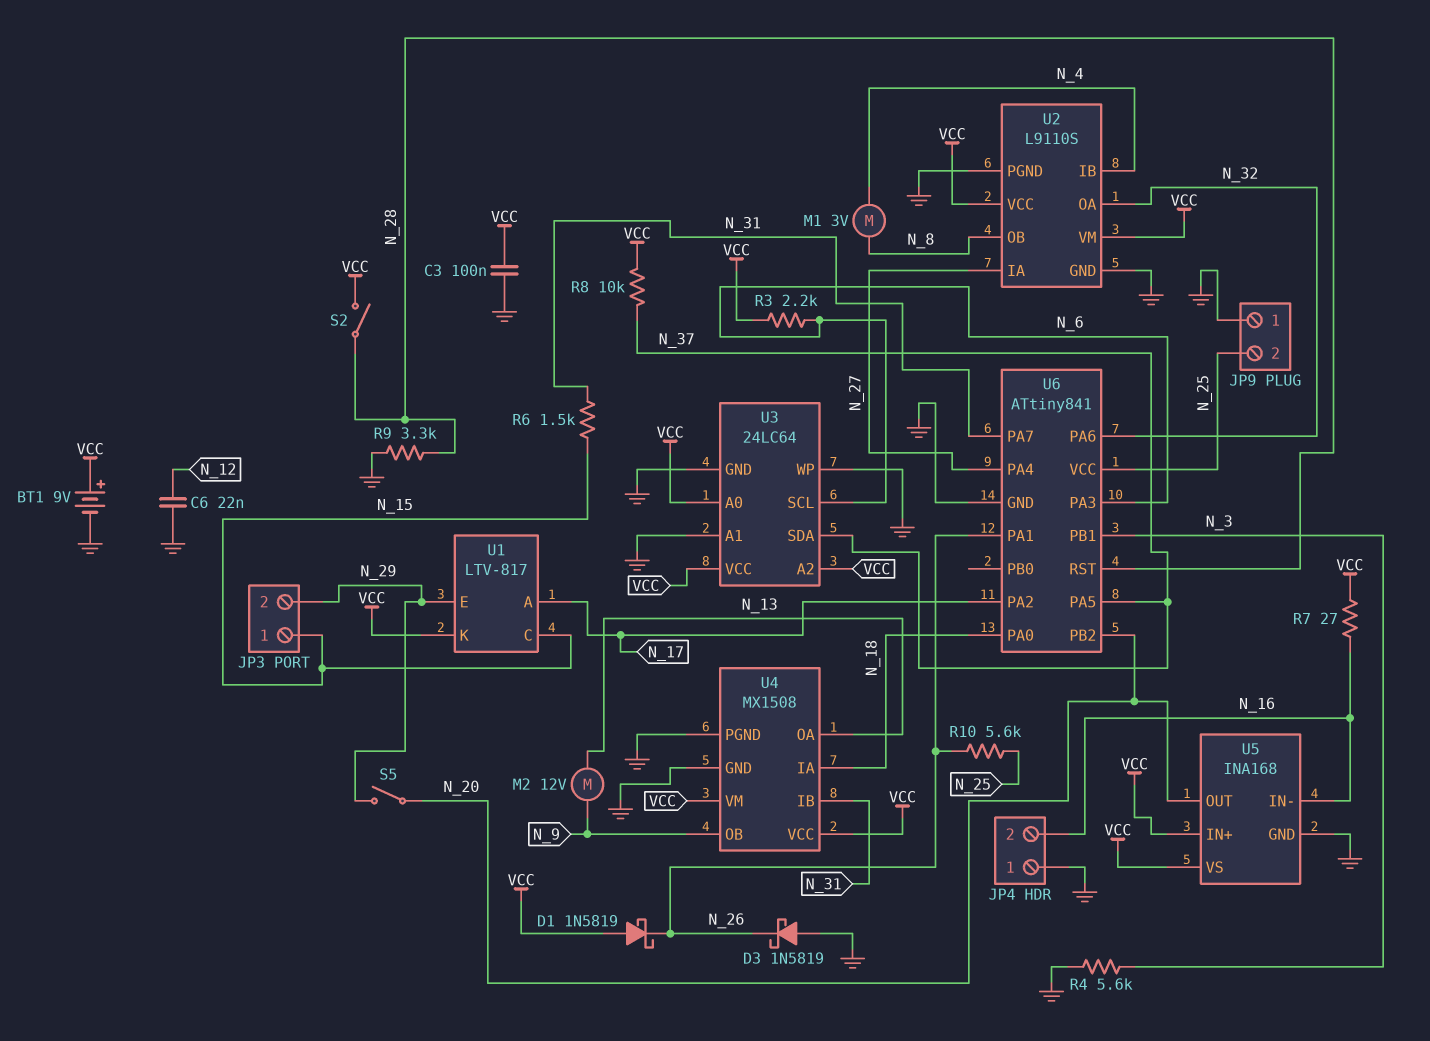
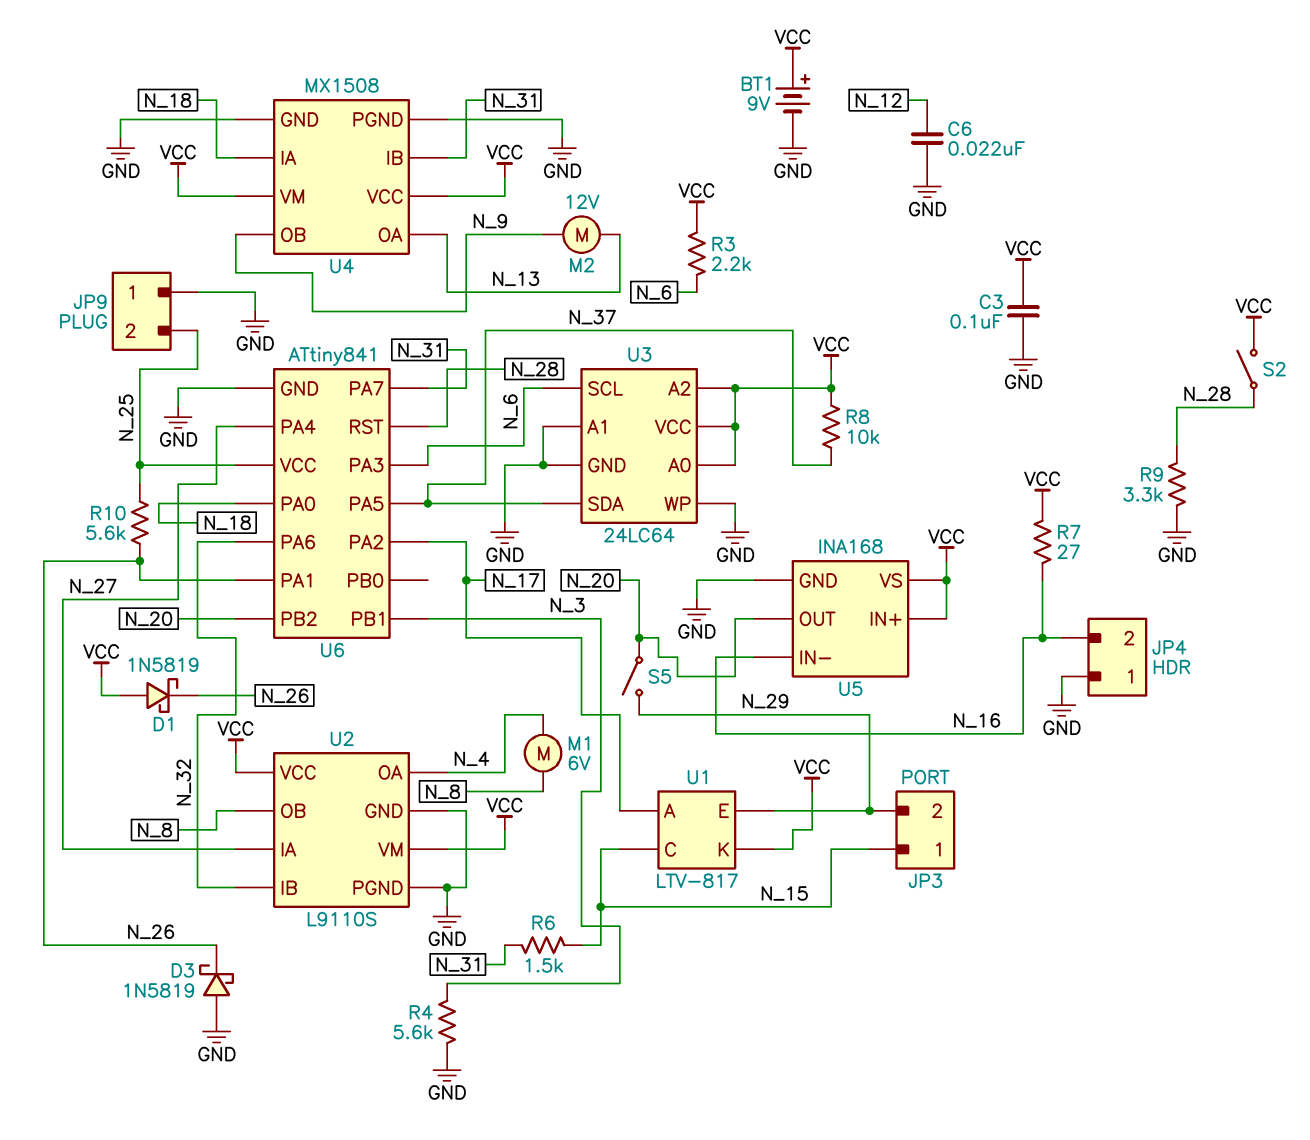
M1: motor 3V (N_4, N_8) -> motor 6V (N_4, N_8)
U2 pin IB: N_4 -> N_32
U2 pin OA: N_32 -> N_4

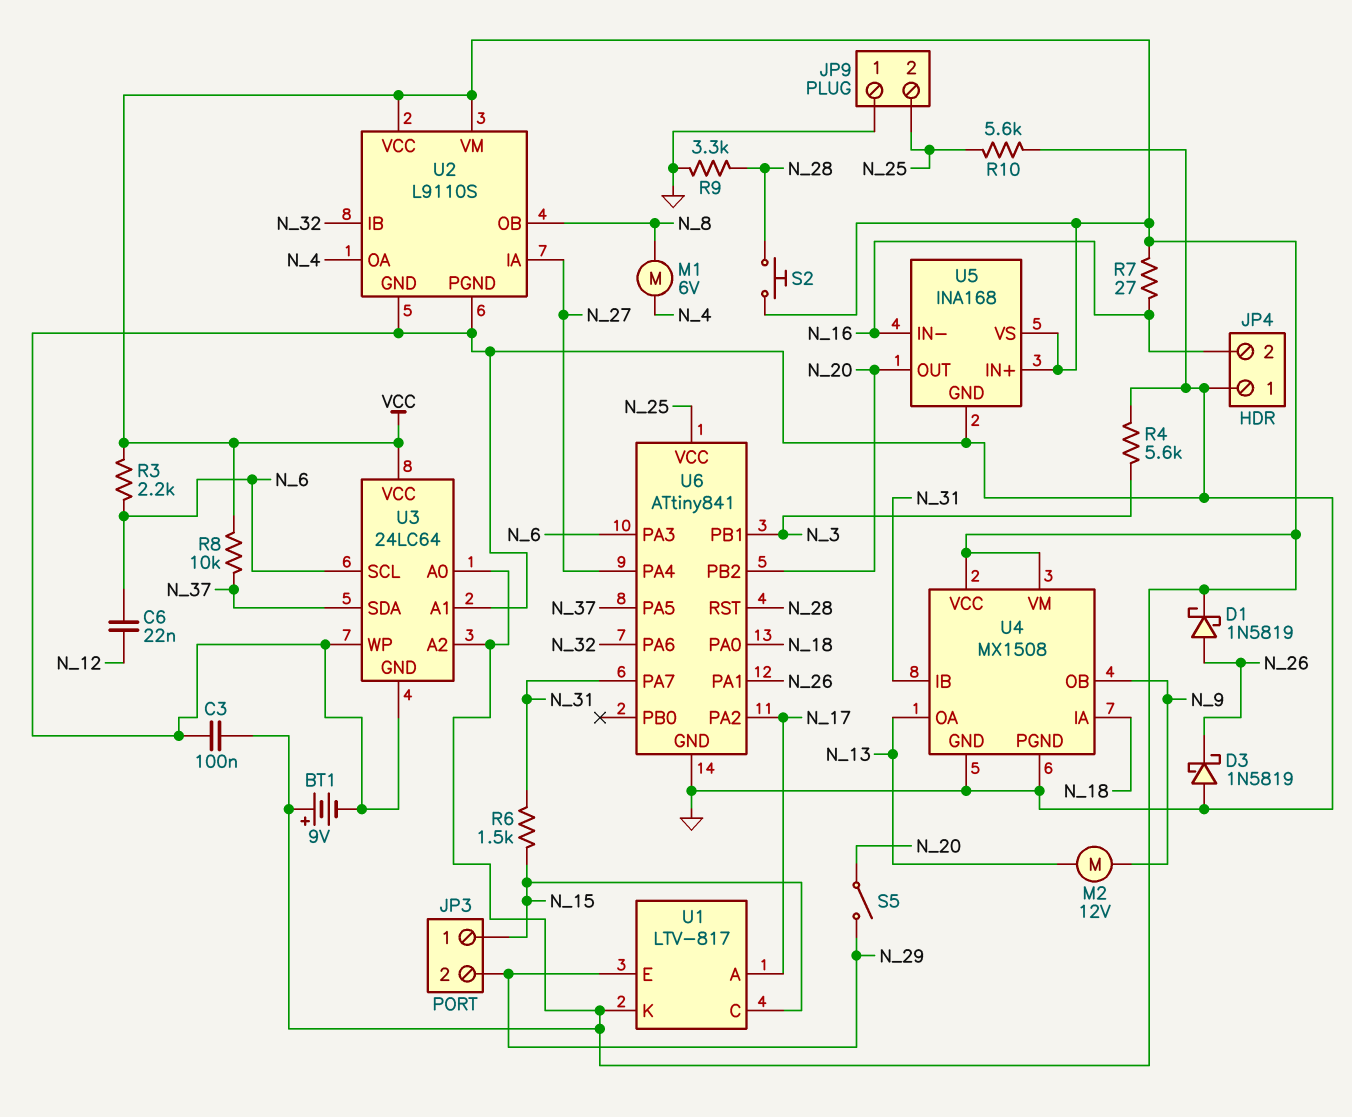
C6: 22nF (GND, N_12) -> 22nF (N_6, N_12)
D1: schottky 1N5819 (A VCC, K N_26) -> schottky 1N5819 (A N_26, K VCC)
R10: 5.6k (N_25, N_26) -> 5.6k (GND, N_25)
S2: switch (N_28, VCC) -> button (N_28, VCC)

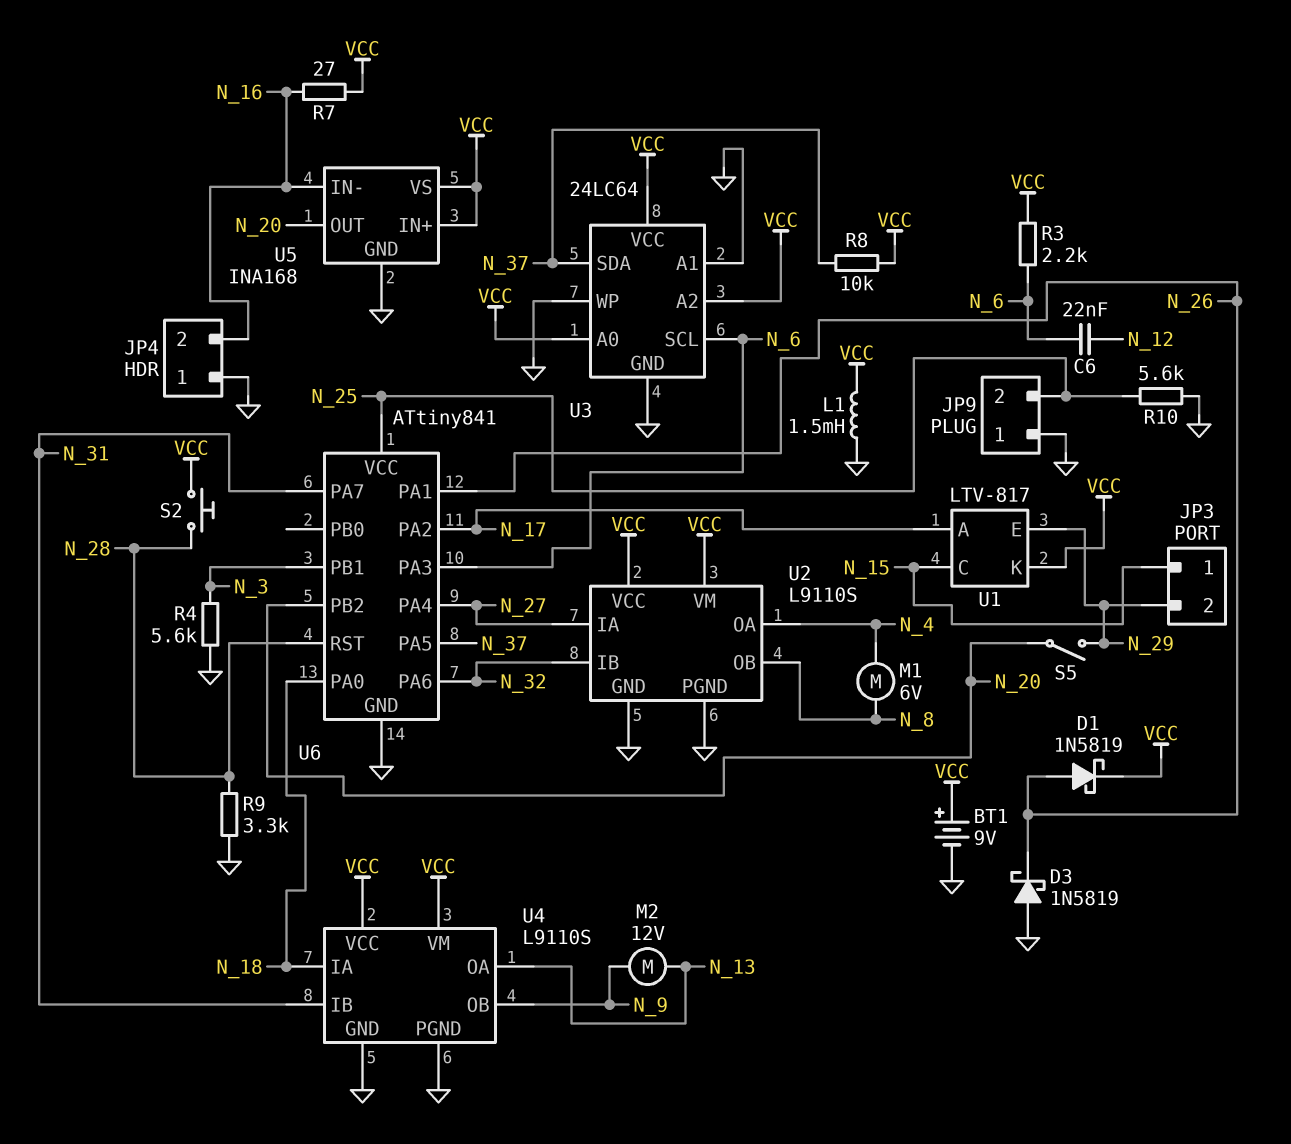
C3: 100nF (GND, VCC) -> none
L1: none -> 1.5mH (GND, VCC)
R6: 1.5k (N_15, N_31) -> none
U4: MX1508 -> L9110S

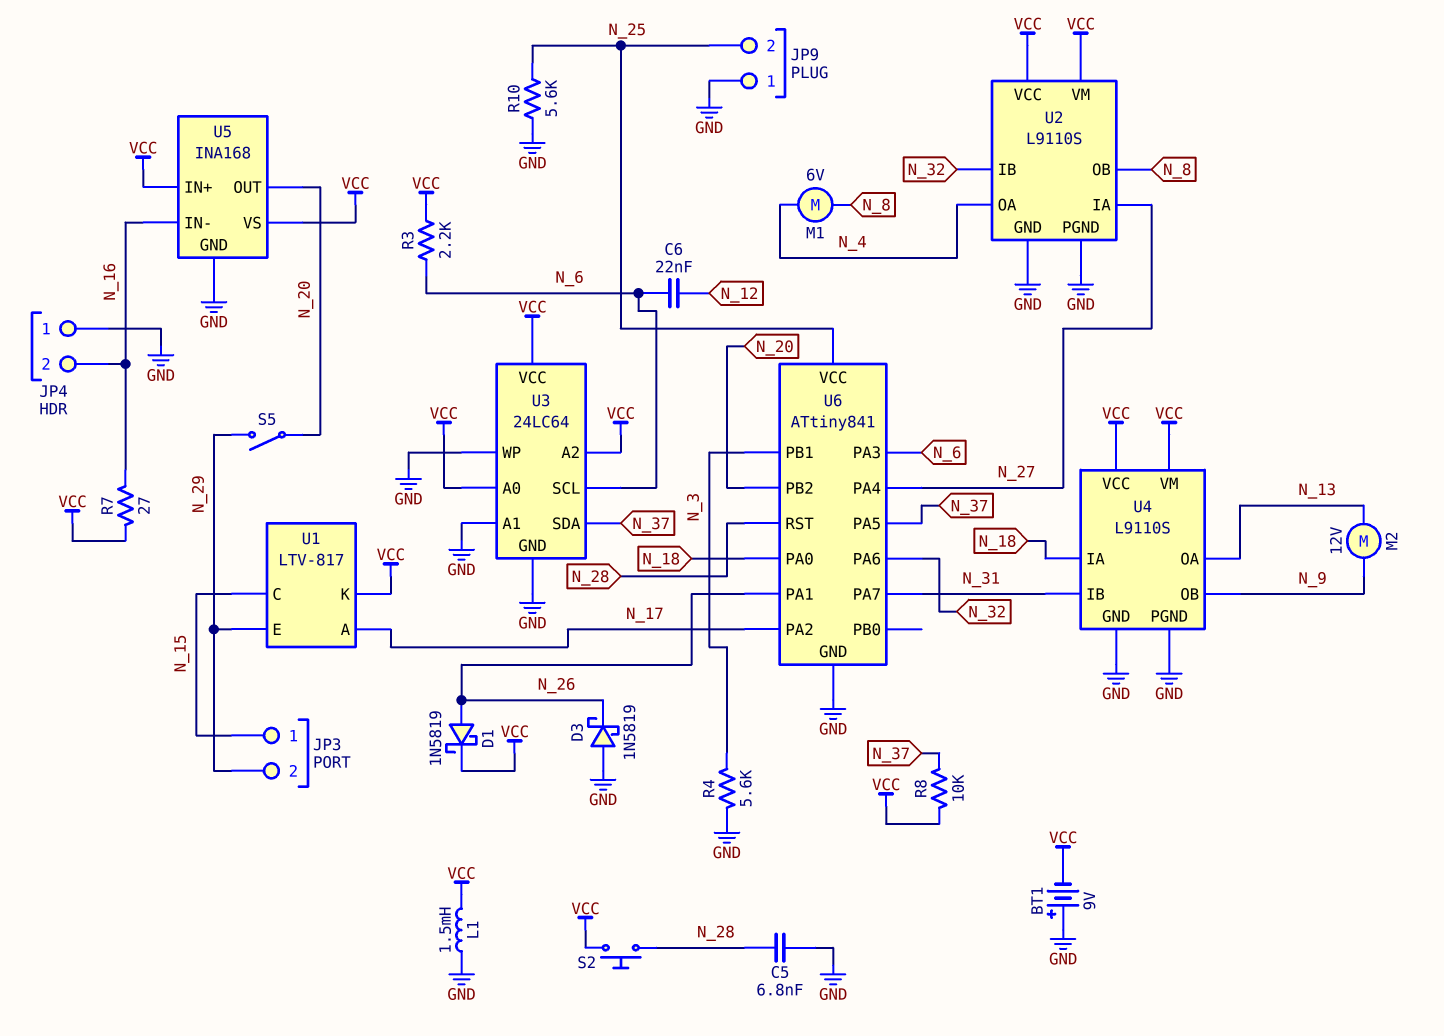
BT1: 9V (plus VCC, minus GND) -> 9V (plus GND, minus VCC)
C5: none -> 6.8nF (GND, N_28)
R9: 3.3k (GND, N_28) -> none

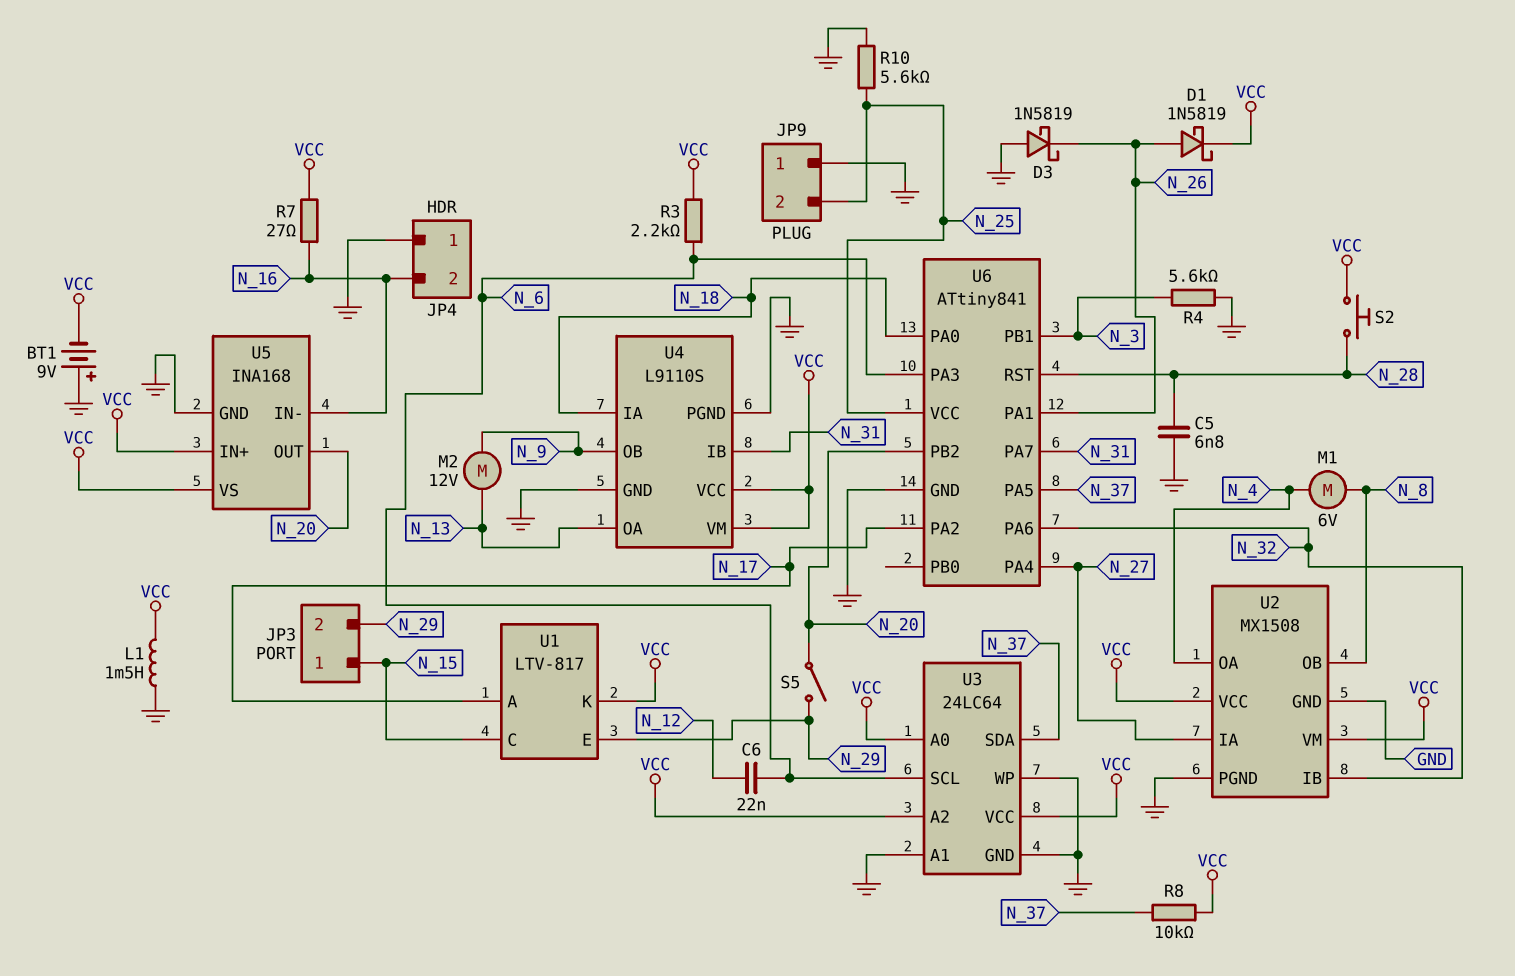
U2: L9110S -> MX1508

